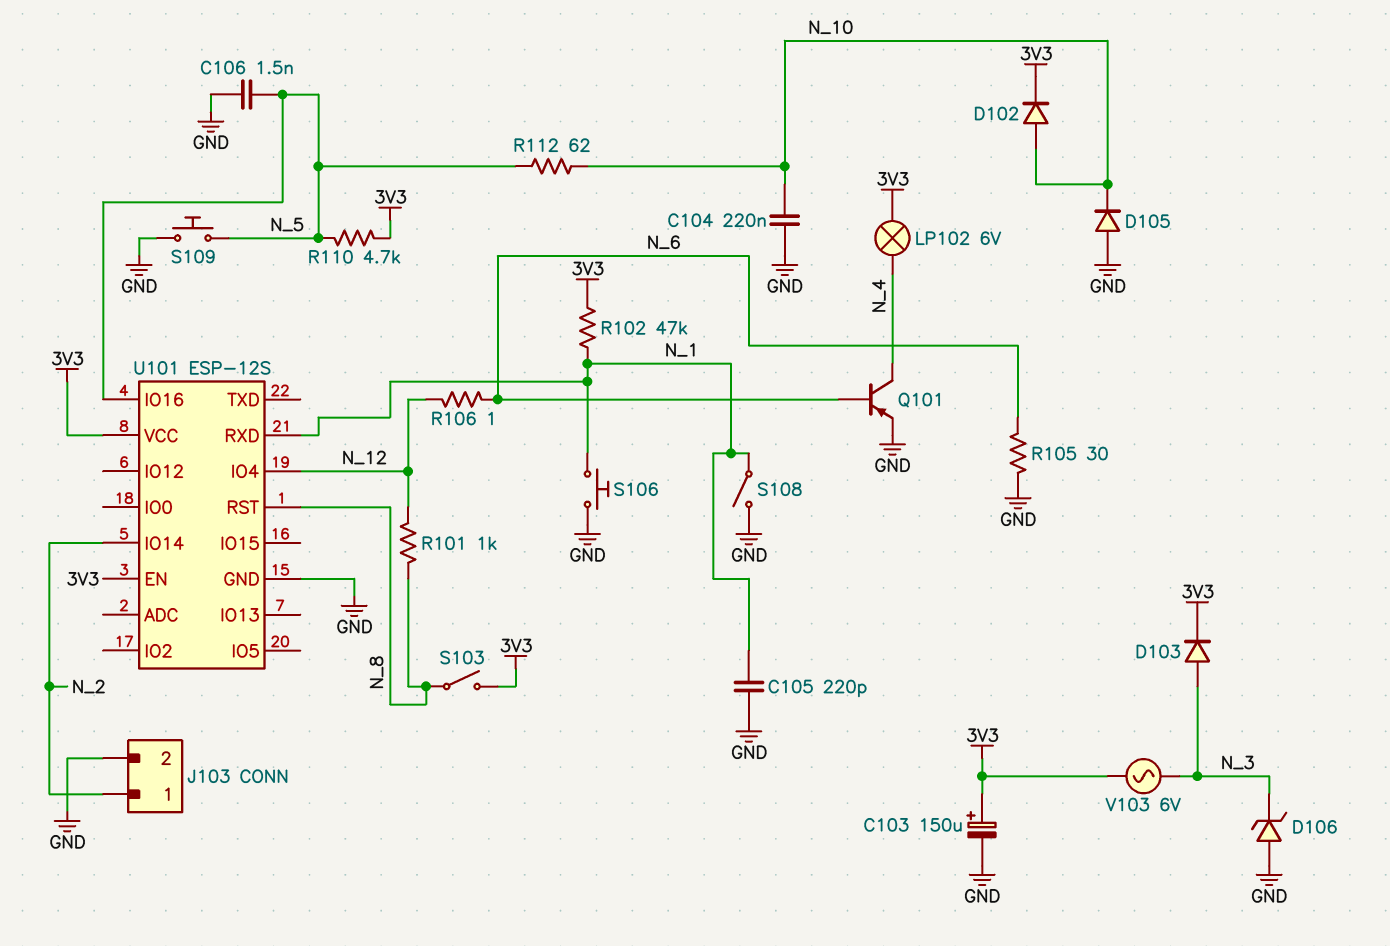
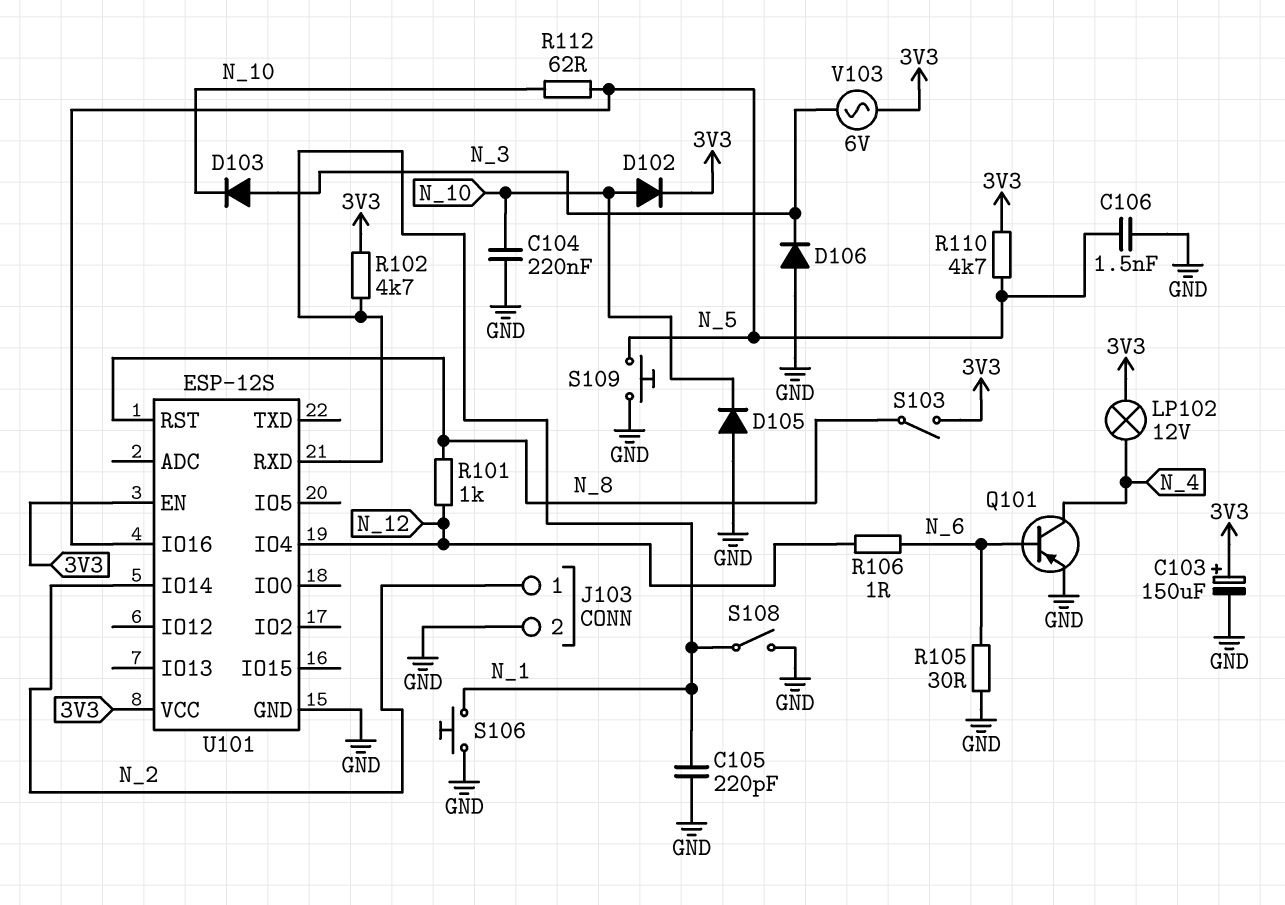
D103: diode (A N_3, K 3V3) -> diode (A N_3, K N_10)
D106: zener (A GND, K N_3) -> diode (A GND, K N_3)
LP102: lamp 6V (3V3, N_4) -> lamp 12V (3V3, N_4)
R102: 47k (3V3, N_1) -> 4.7k (3V3, N_1)

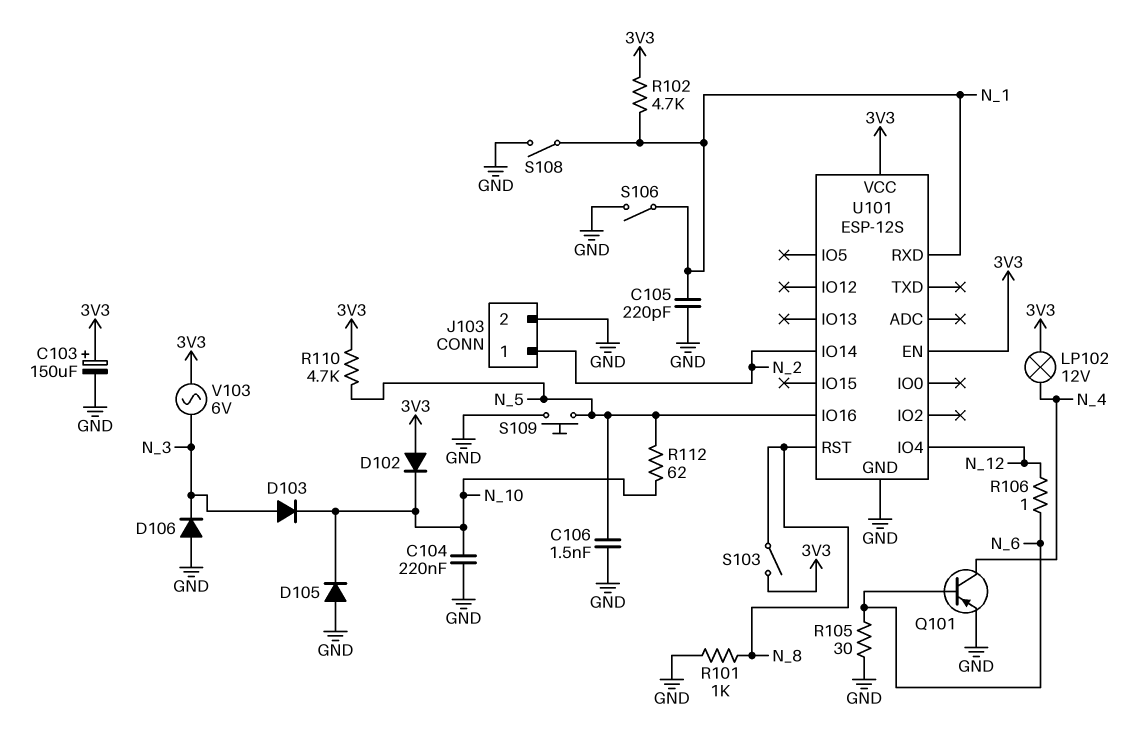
D102: diode (A N_10, K 3V3) -> diode (A 3V3, K N_10)
R101: 1k (N_8, N_12) -> 1k (GND, N_8)
S106: button (GND, N_1) -> switch (GND, N_1)

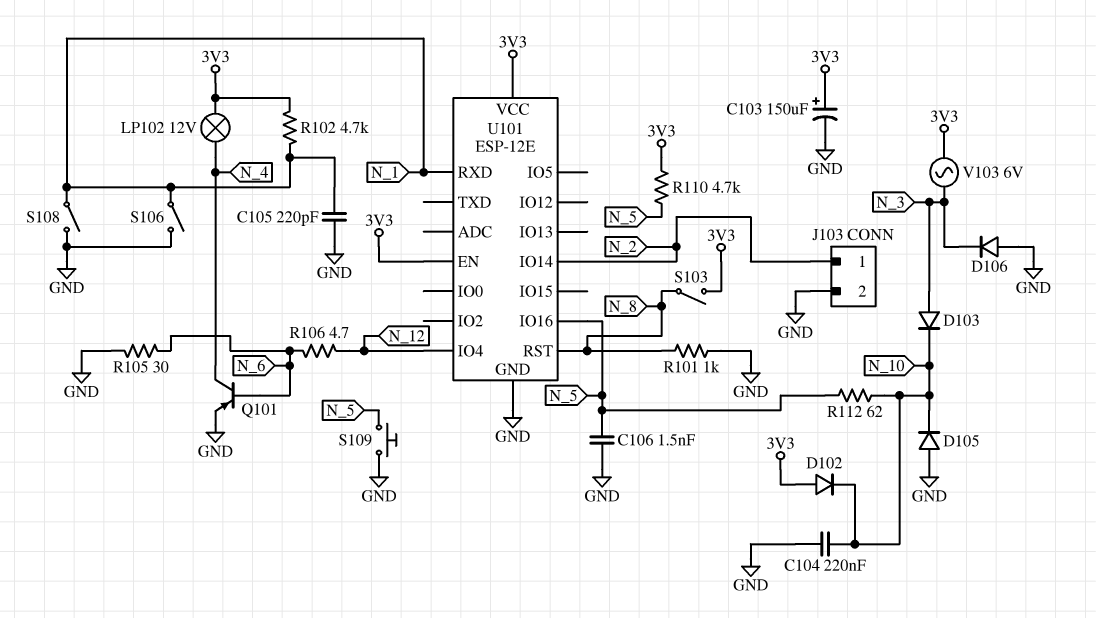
R106: 1 (N_6, N_12) -> 4.7 (N_6, N_12)
U101: ESP-12S -> ESP-12E

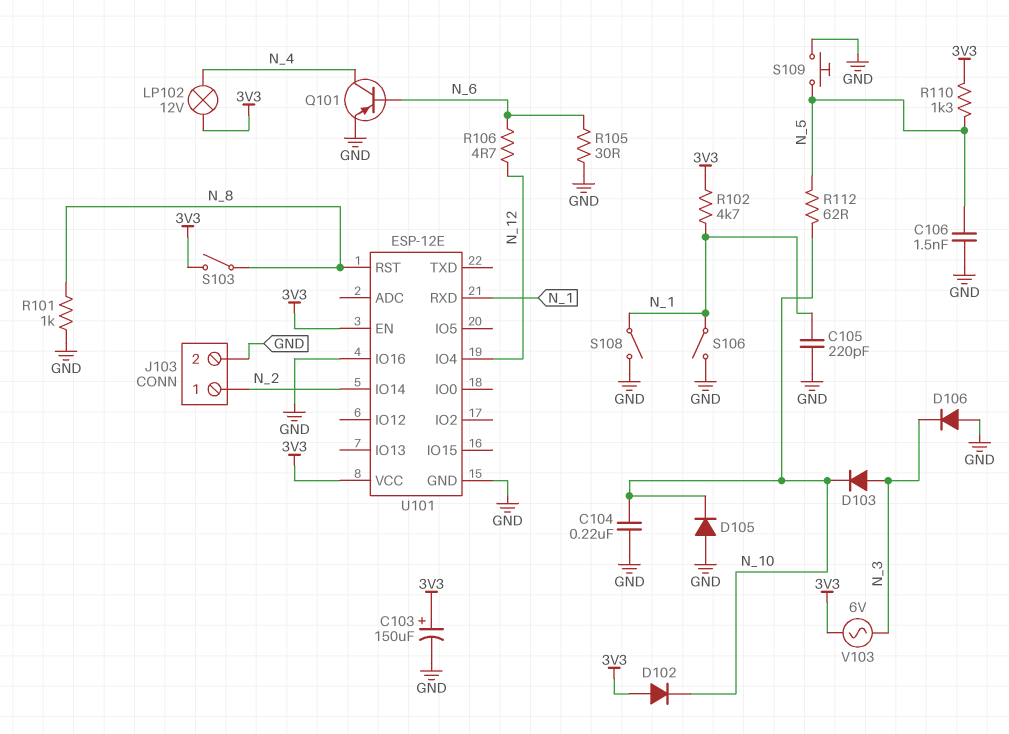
R110: 4.7k (3V3, N_5) -> 1.3k (3V3, N_5)
U101 pin IO16: N_5 -> GND

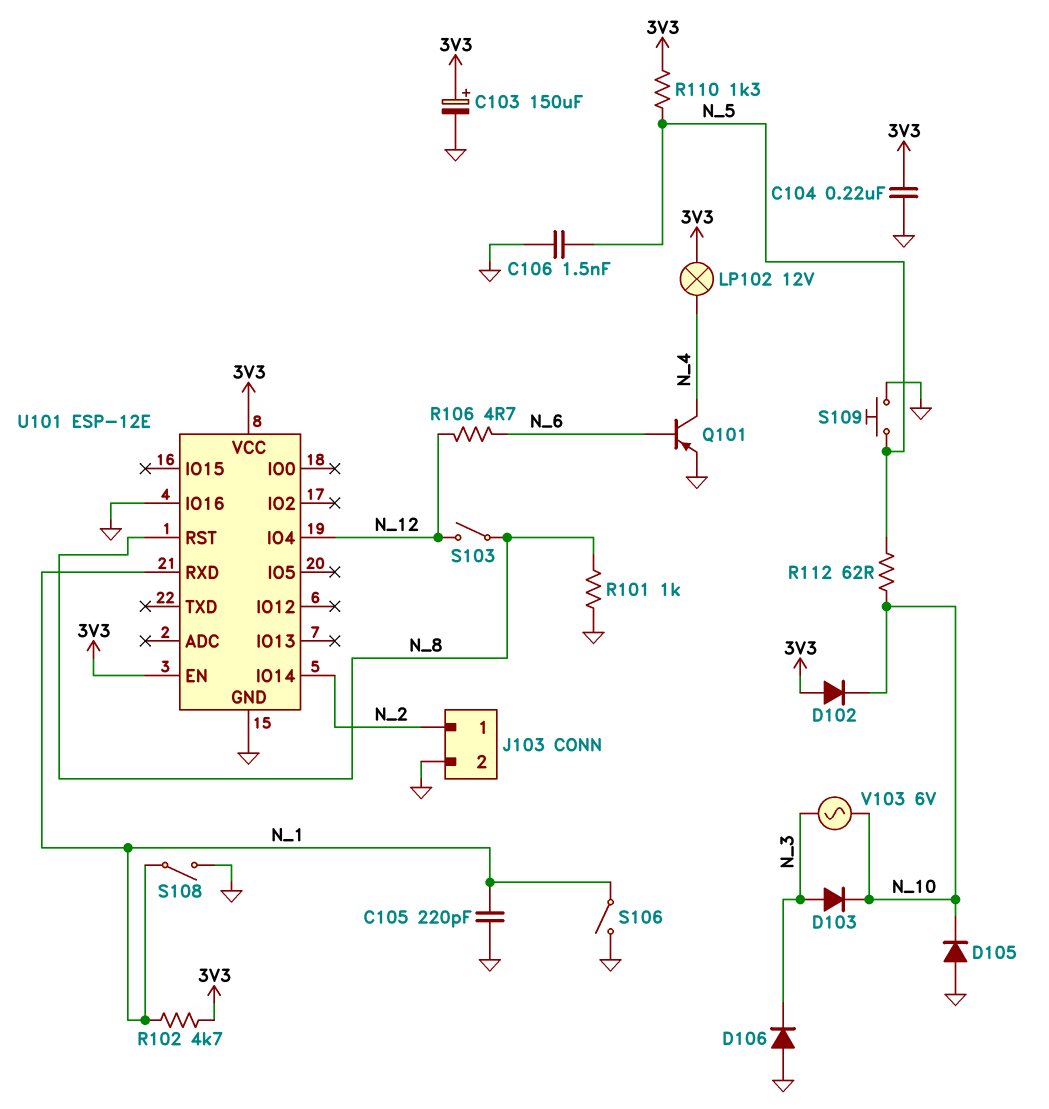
C104: 220nF (GND, N_10) -> 220nF (3V3, GND)
R105: 30 (GND, N_6) -> none
S103: switch (3V3, N_8) -> switch (N_8, N_12)
V103: AC 6V (3V3, N_3) -> AC 6V (N_3, N_10)

